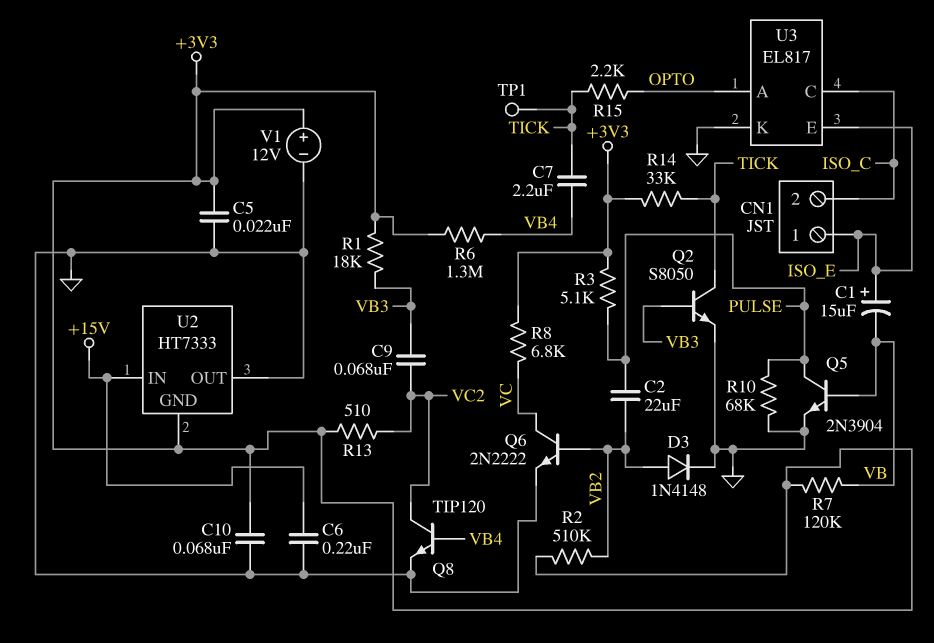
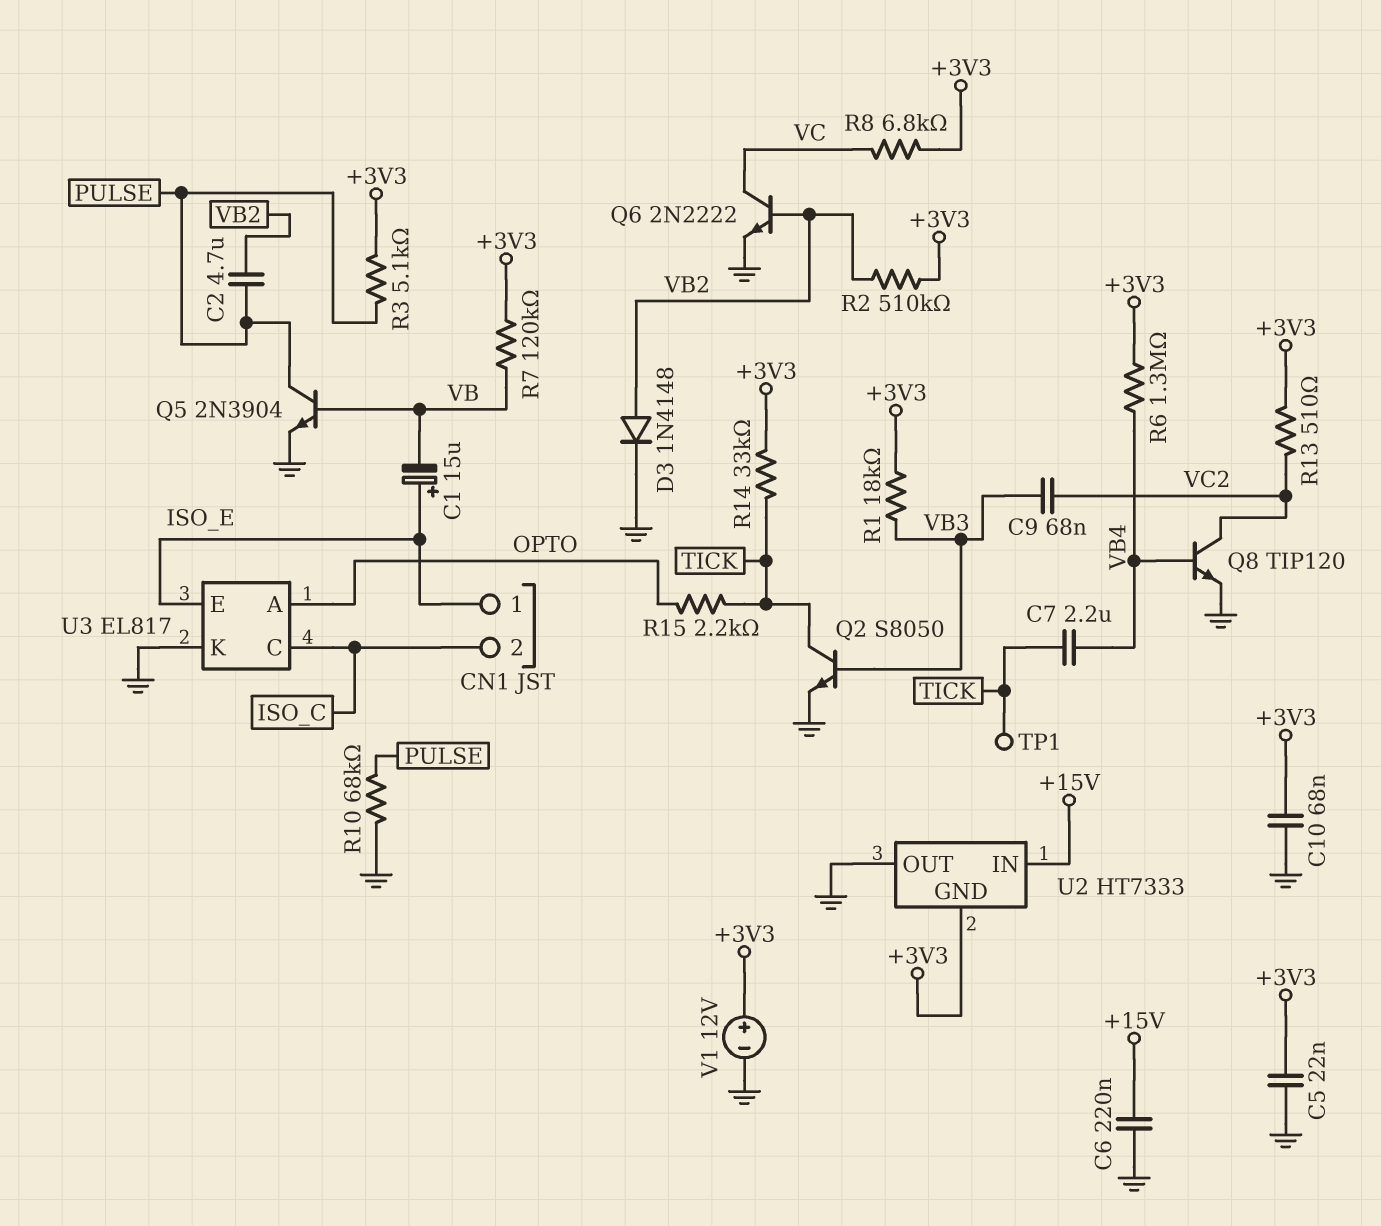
C2: 22uF (PULSE, VB2) -> 4.7uF (PULSE, VB2)

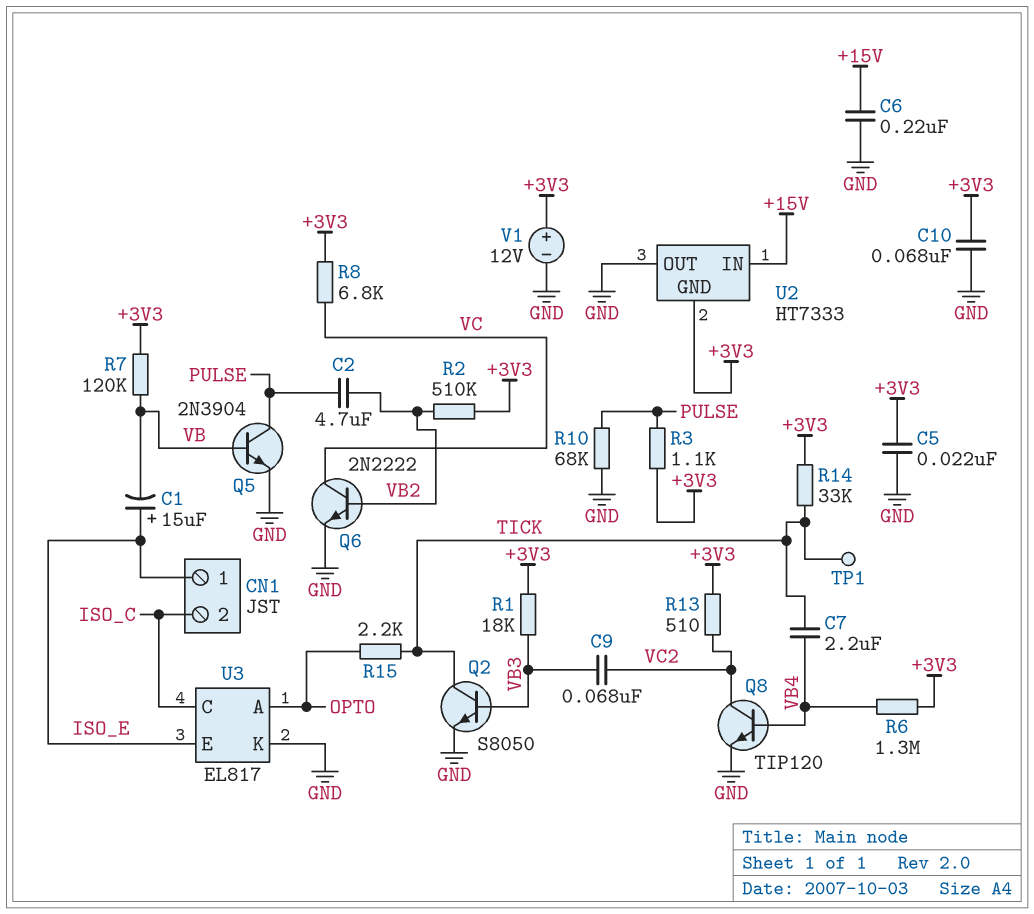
D3: diode 1N4148 (A VB2, K GND) -> none
R3: 5.1k (+3V3, PULSE) -> 1.1k (+3V3, PULSE)

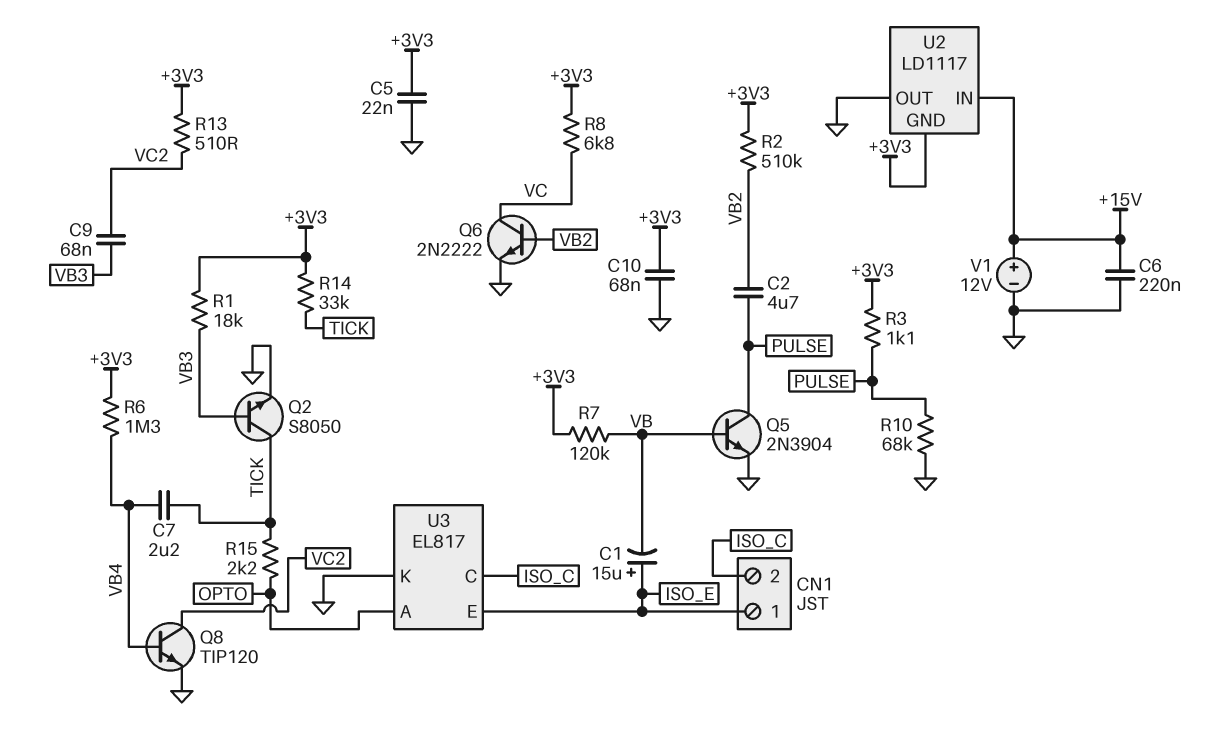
TP1: test point (TICK) -> none
U2: HT7333 -> LD1117
V1: 12V (plus +3V3, minus GND) -> 12V (plus +15V, minus GND)

